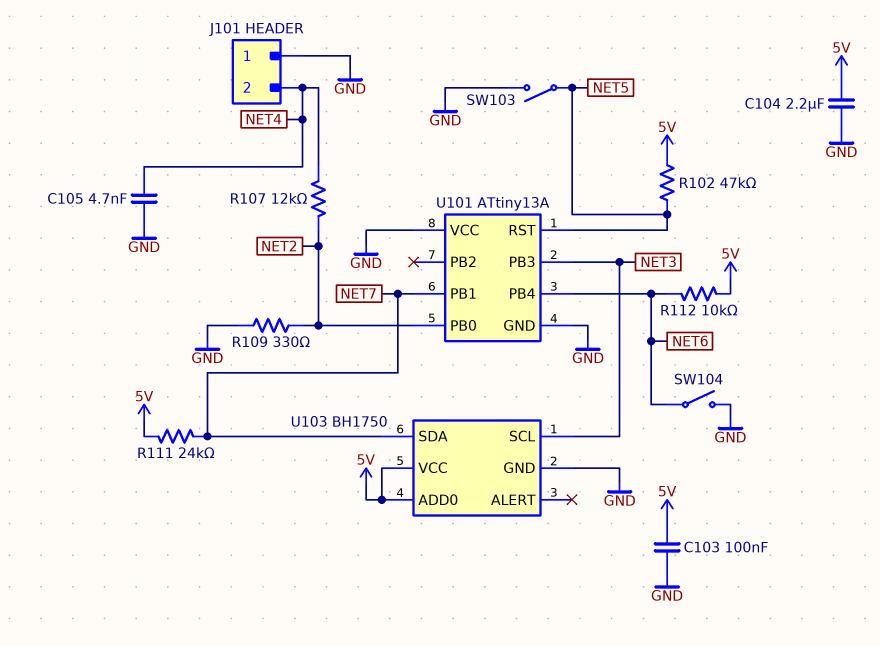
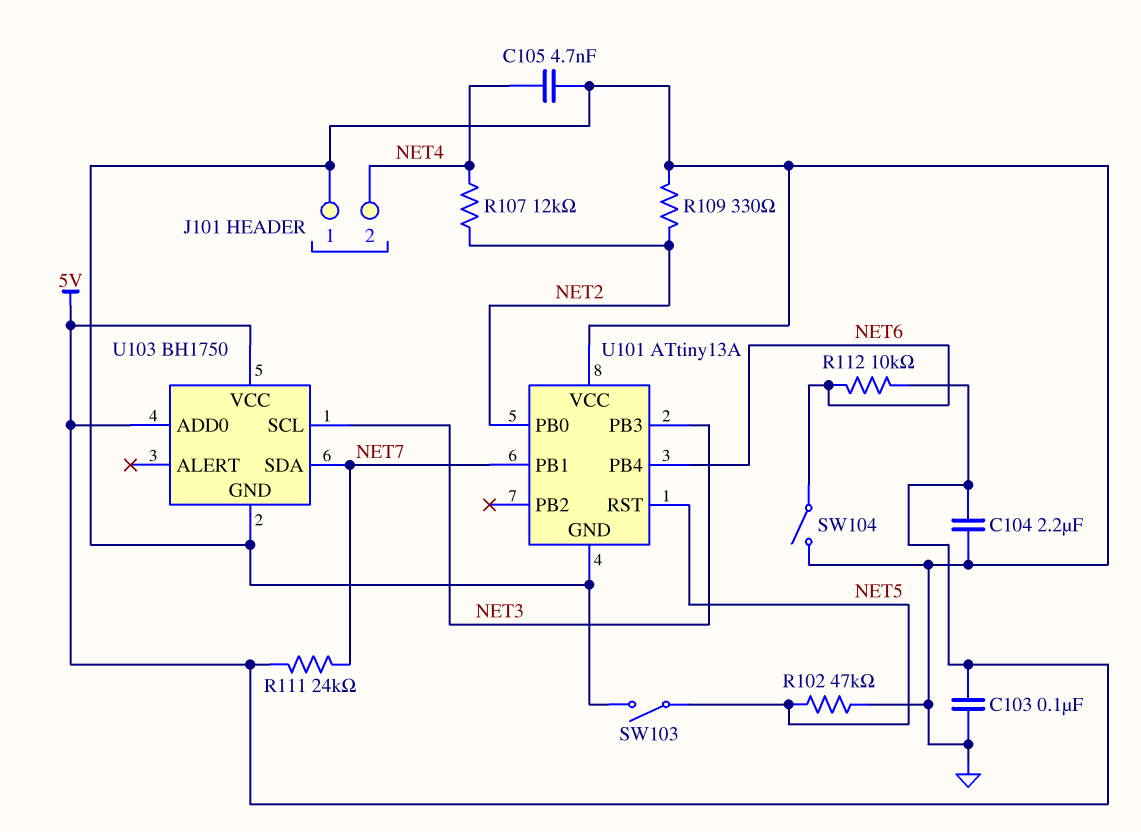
R102: 47k (5V, NET5) -> 47k (GND, NET5)

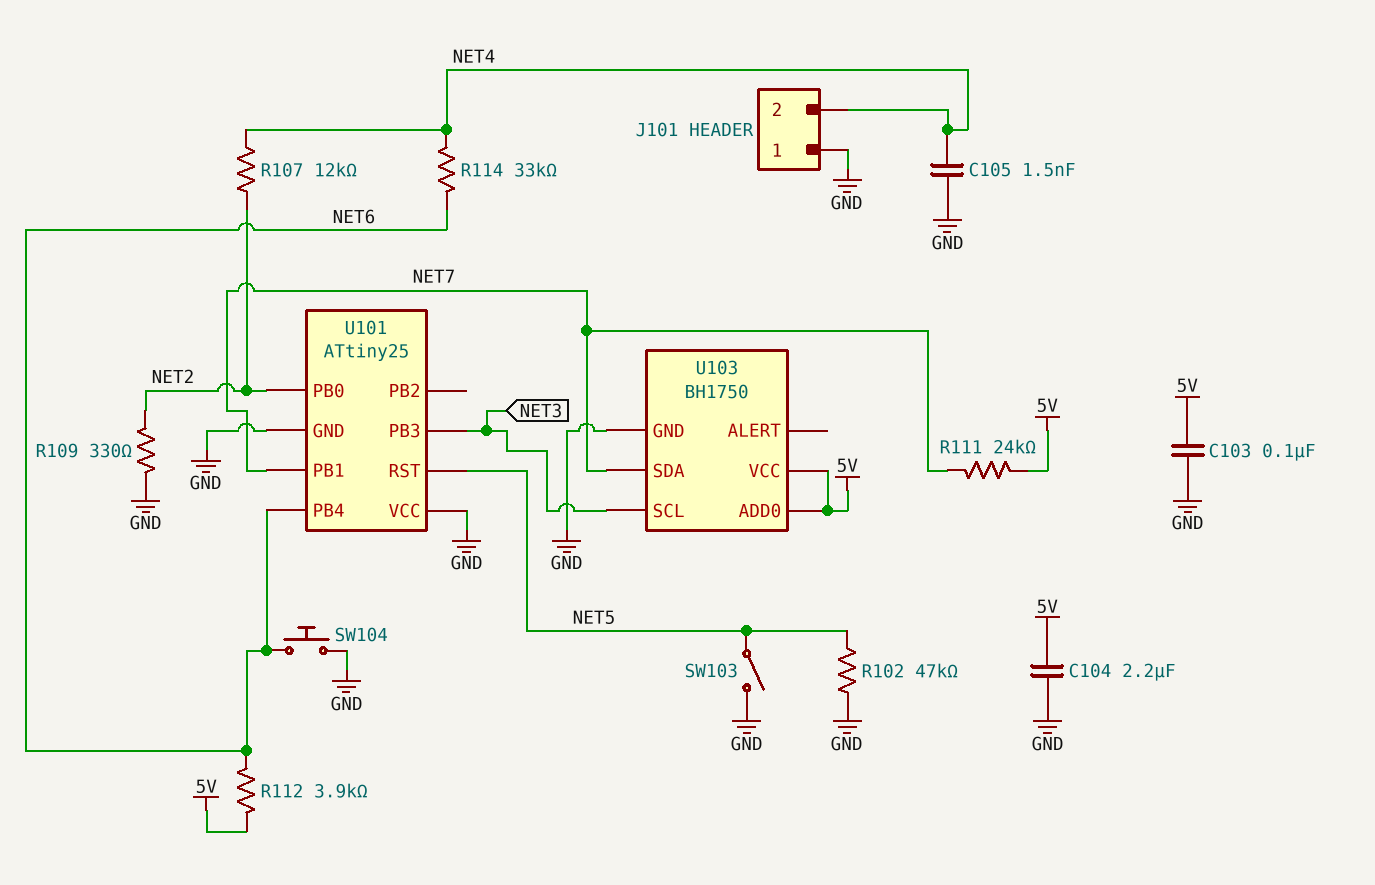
C105: 4.7nF (GND, NET4) -> 1.5nF (GND, NET4)
R112: 10k (5V, NET6) -> 3.9k (5V, NET6)
R114: none -> 33k (NET4, NET6)
SW104: switch (GND, NET6) -> button (GND, NET6)
U101: ATtiny13A -> ATtiny25

